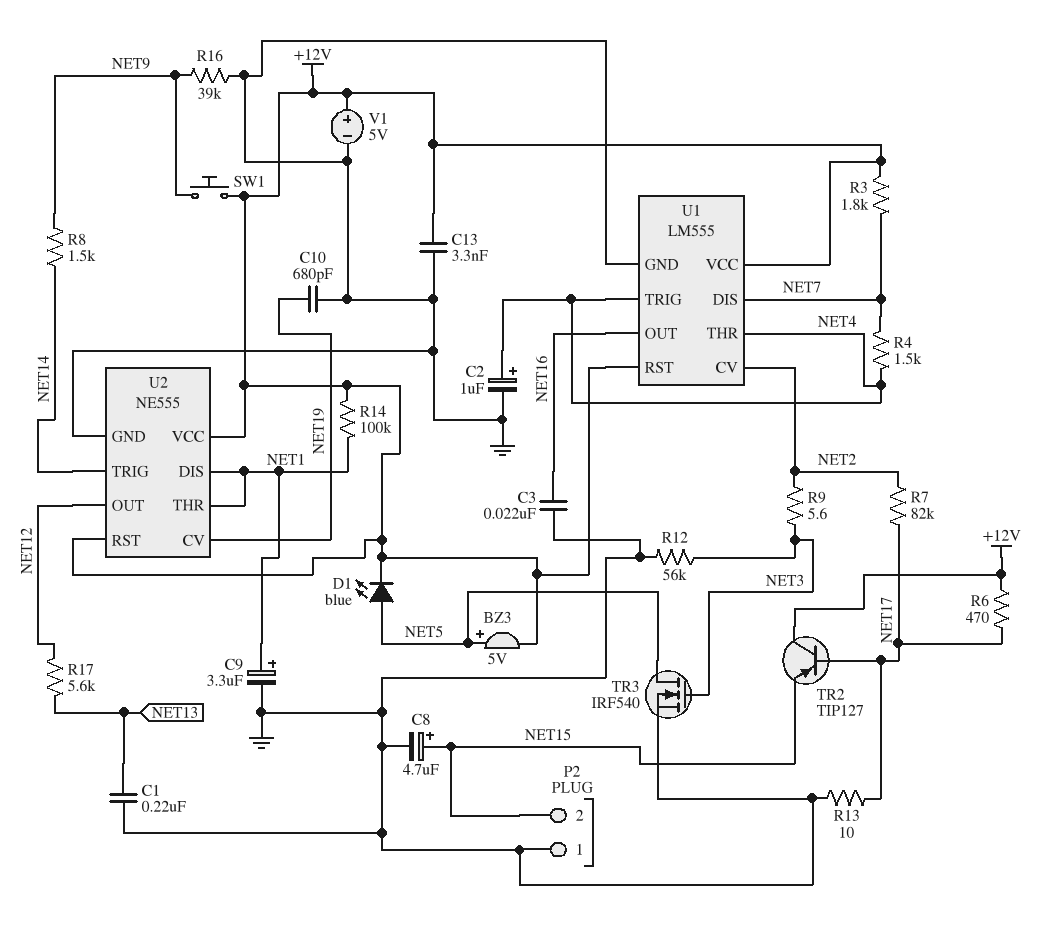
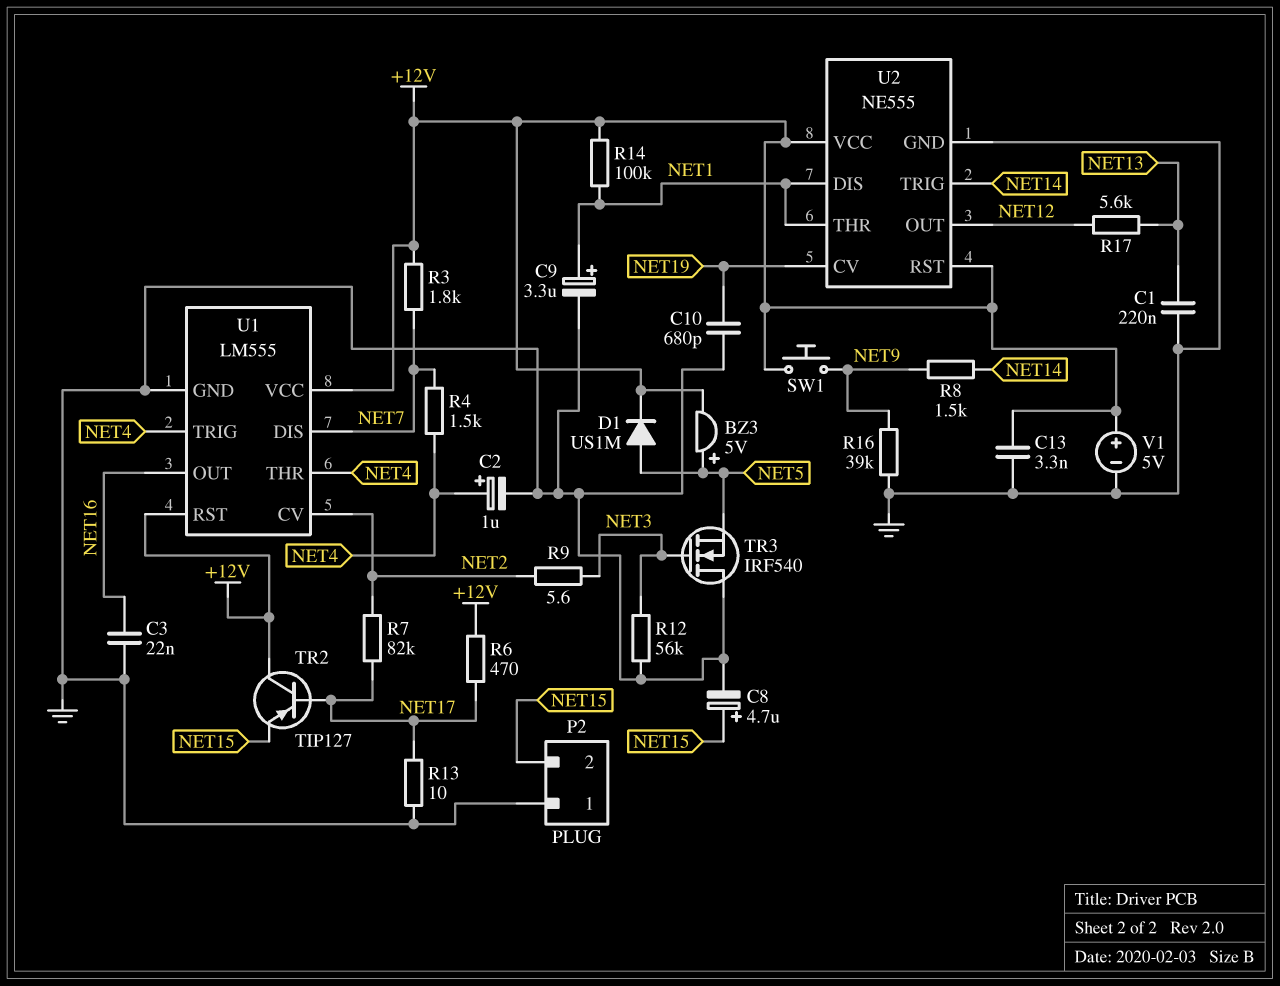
D1: LED blue (A NET5, K +12V) -> diode US1M (A NET5, K +12V)
TR3: NMOS IRF540 (G NET3, D NET5, S GND) -> NMOS IRF540 (G NET3, D GND, S NET5)

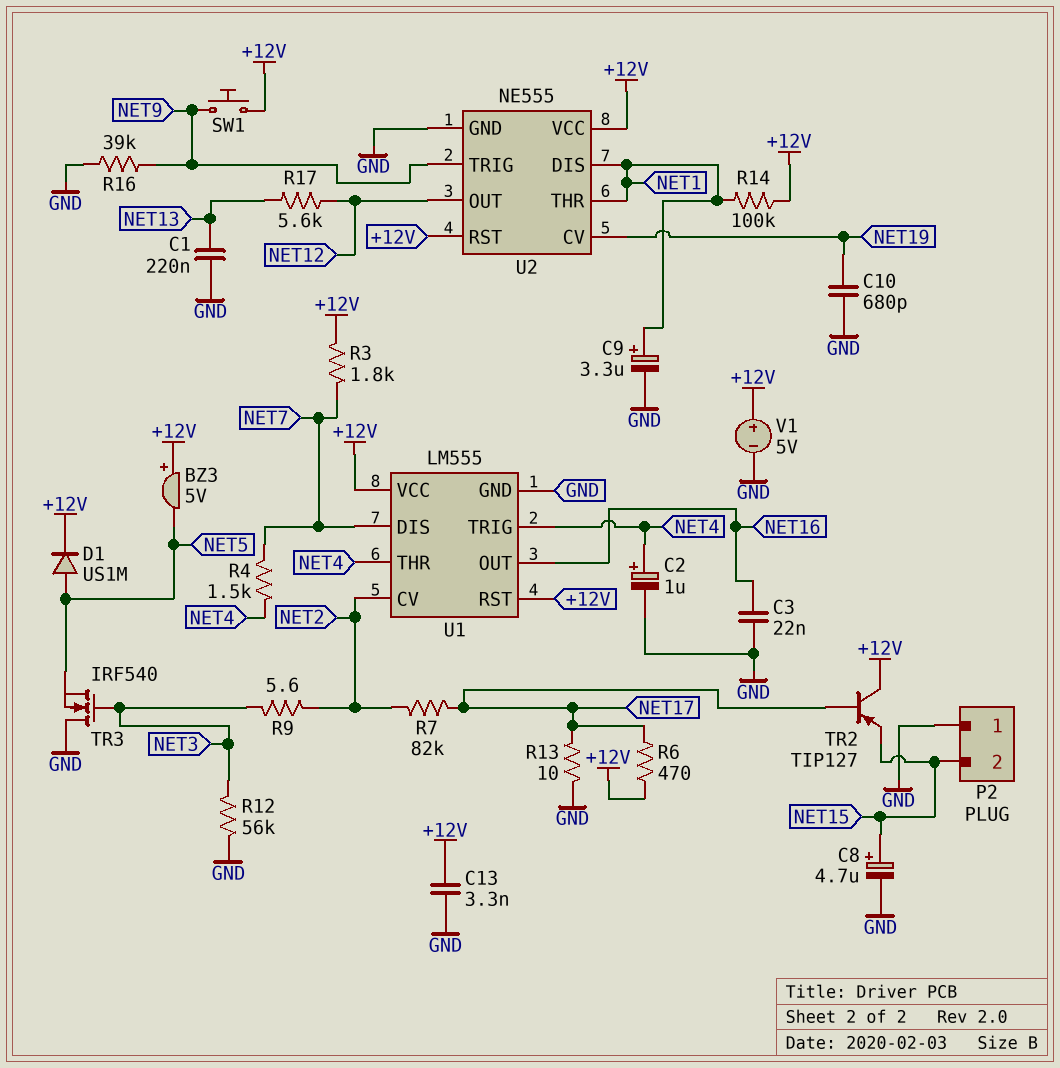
BZ3: buzzer 5V (plus NET5, minus +12V) -> buzzer 5V (plus +12V, minus NET5)
R8: 1.5k (NET9, NET14) -> none
U2 pin TRIG: NET14 -> NET9

